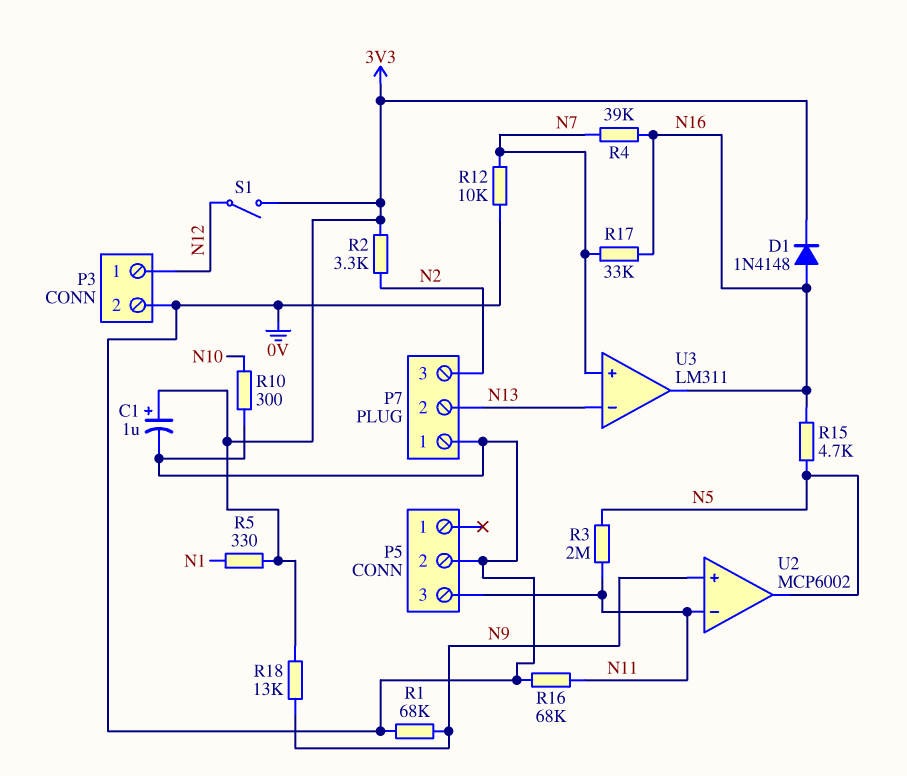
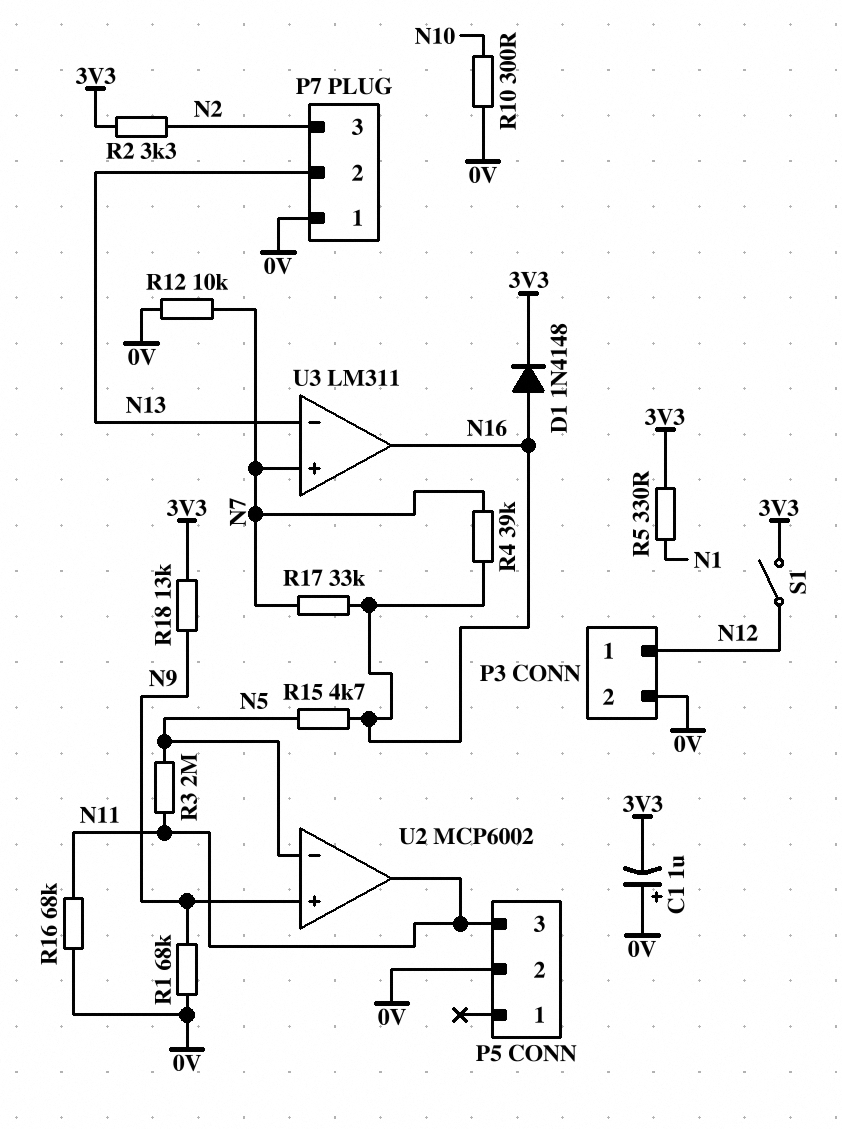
C1: 1uF (plus 3V3, minus 0V) -> 1uF (plus 0V, minus 3V3)
U2 pin in-: N11 -> N5
U2 pin out: N5 -> N11

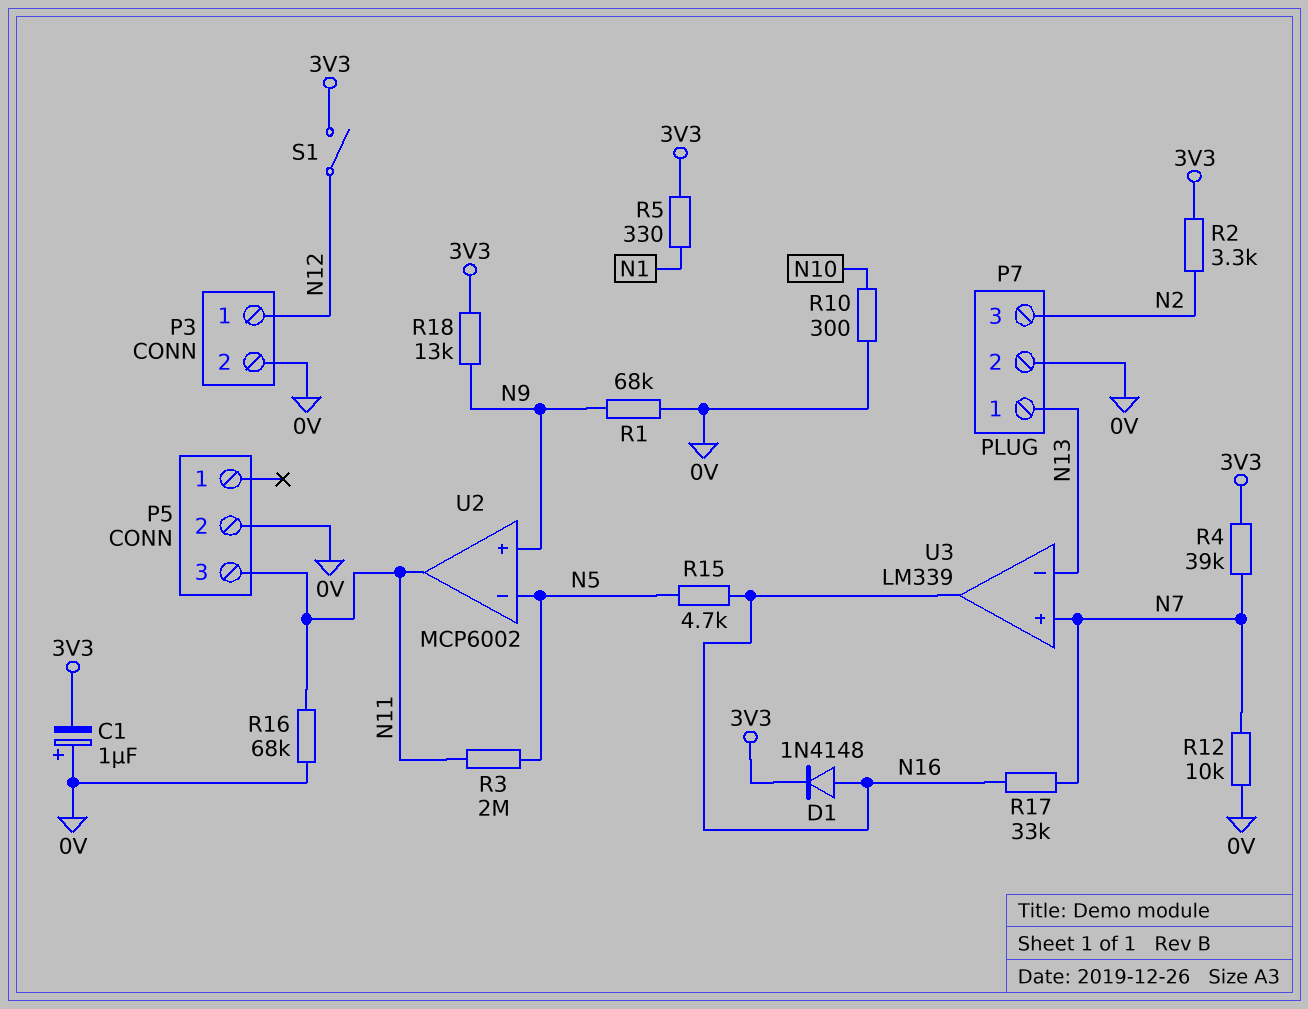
P7 pin 1: 0V -> N13
P7 pin 2: N13 -> 0V
R4: 39k (N7, N16) -> 39k (3V3, N7)
U3: LM311 -> LM339

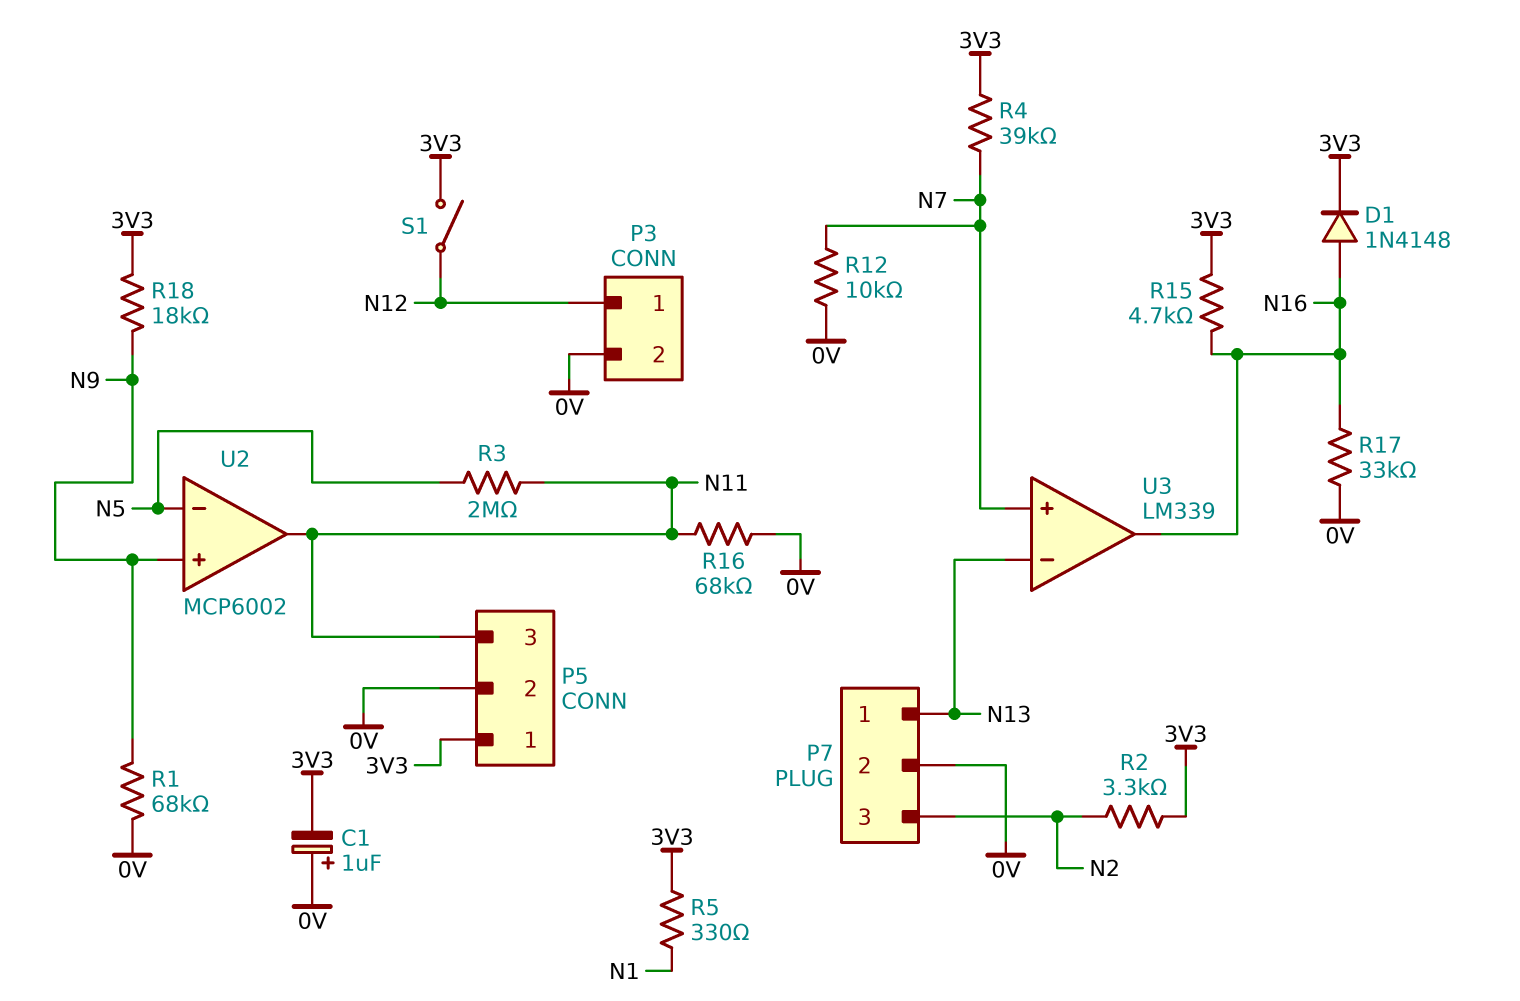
P5 pin 1: none -> 3V3
R10: 300 (0V, N10) -> none
R15: 4.7k (N5, N16) -> 4.7k (3V3, N16)
R17: 33k (N7, N16) -> 33k (0V, N16)
R18: 13k (3V3, N9) -> 18k (3V3, N9)

